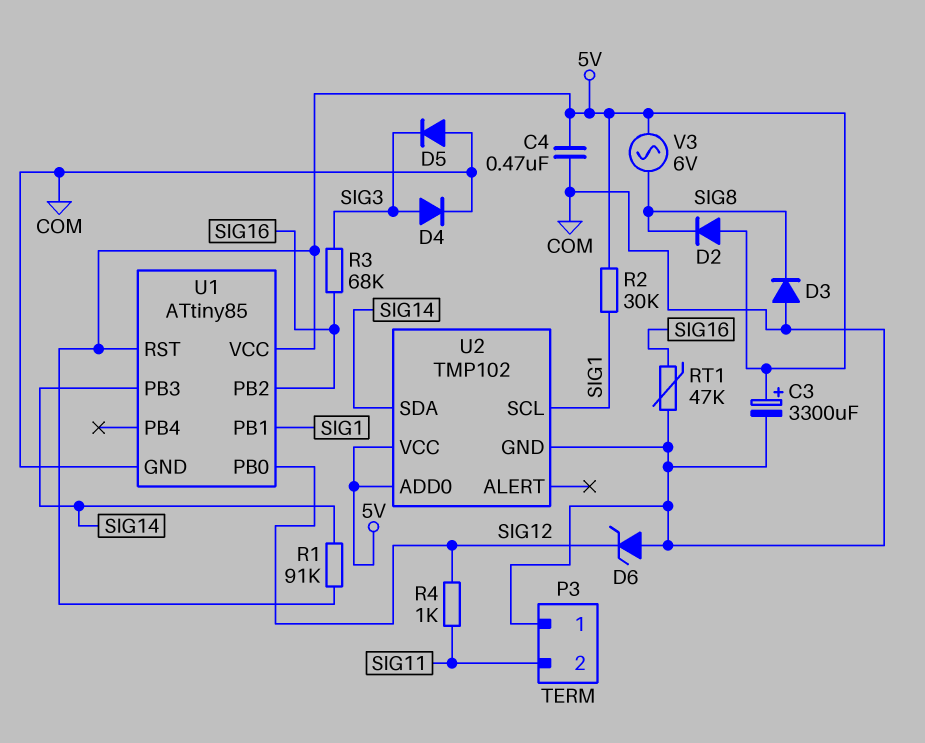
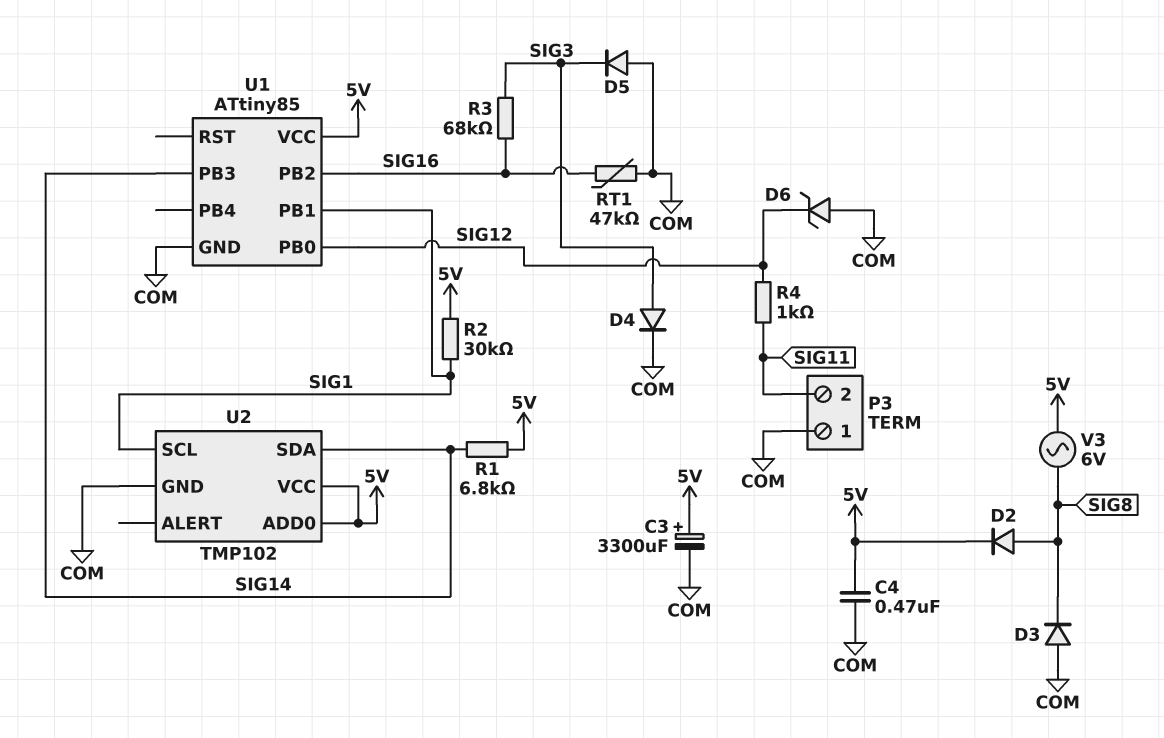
D2: diode (A 5V, K SIG8) -> diode (A SIG8, K 5V)
R1: 91k (5V, SIG14) -> 6.8k (5V, SIG14)
U1 pin RST: 5V -> none

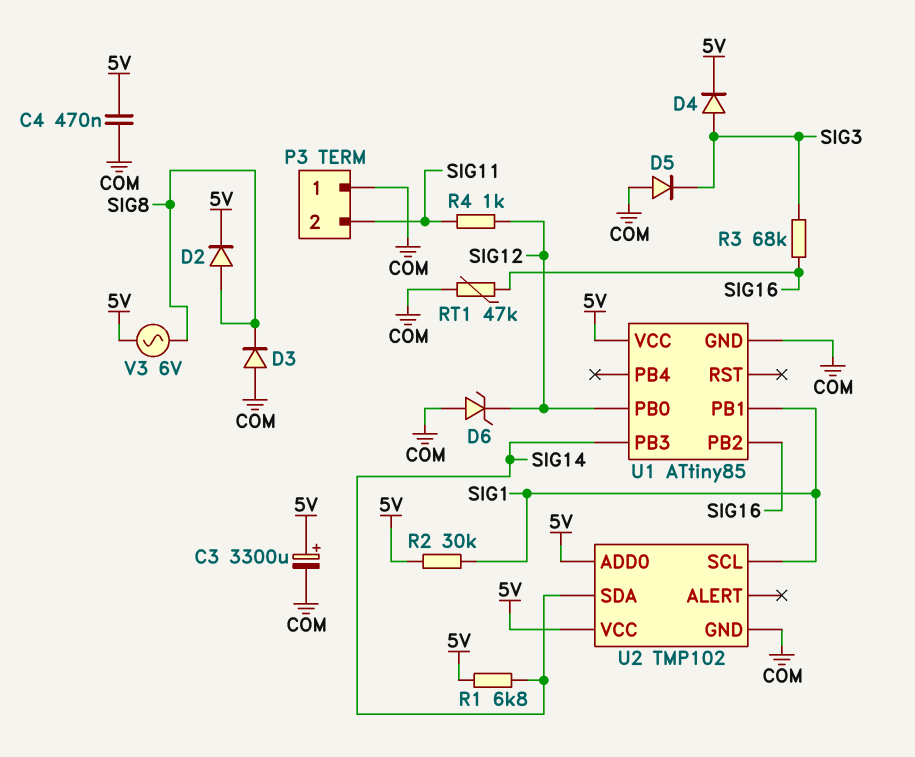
D4: diode (A SIG3, K COM) -> diode (A SIG3, K 5V)

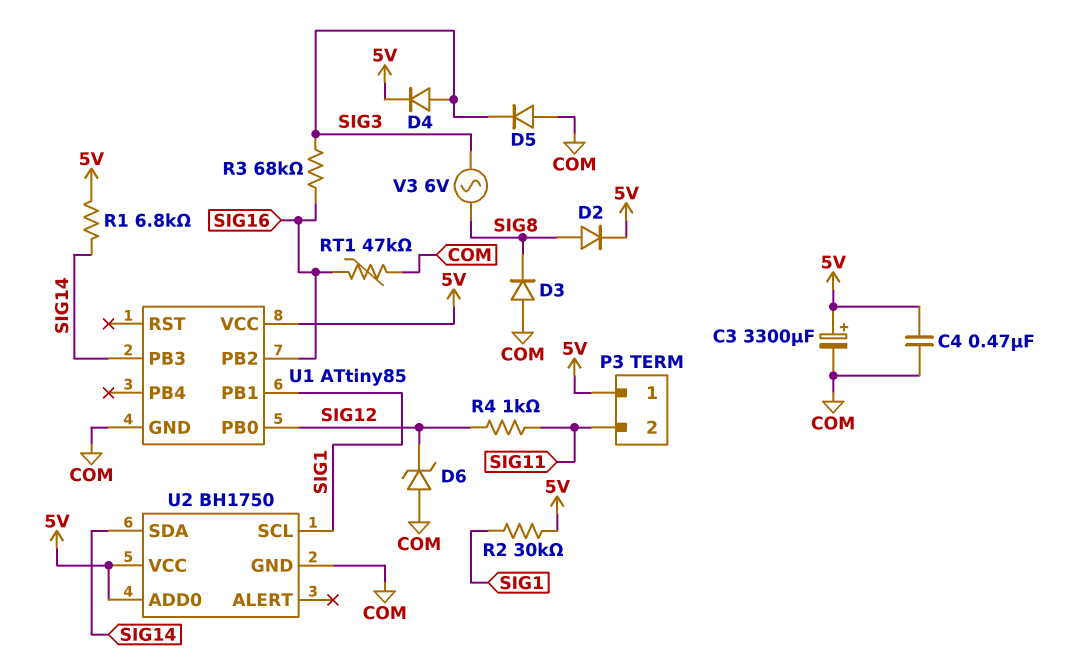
P3 pin 1: COM -> 5V
U2: TMP102 -> BH1750
V3: AC 6V (5V, SIG8) -> AC 6V (SIG3, SIG8)

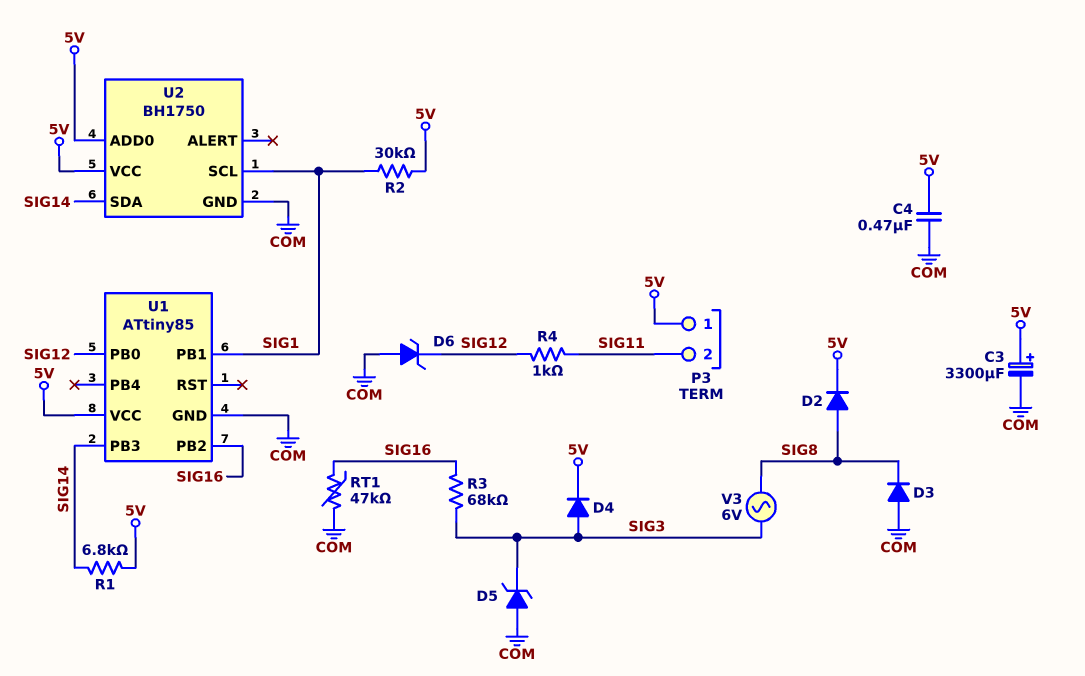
D5: diode (A COM, K SIG3) -> zener (A COM, K SIG3)

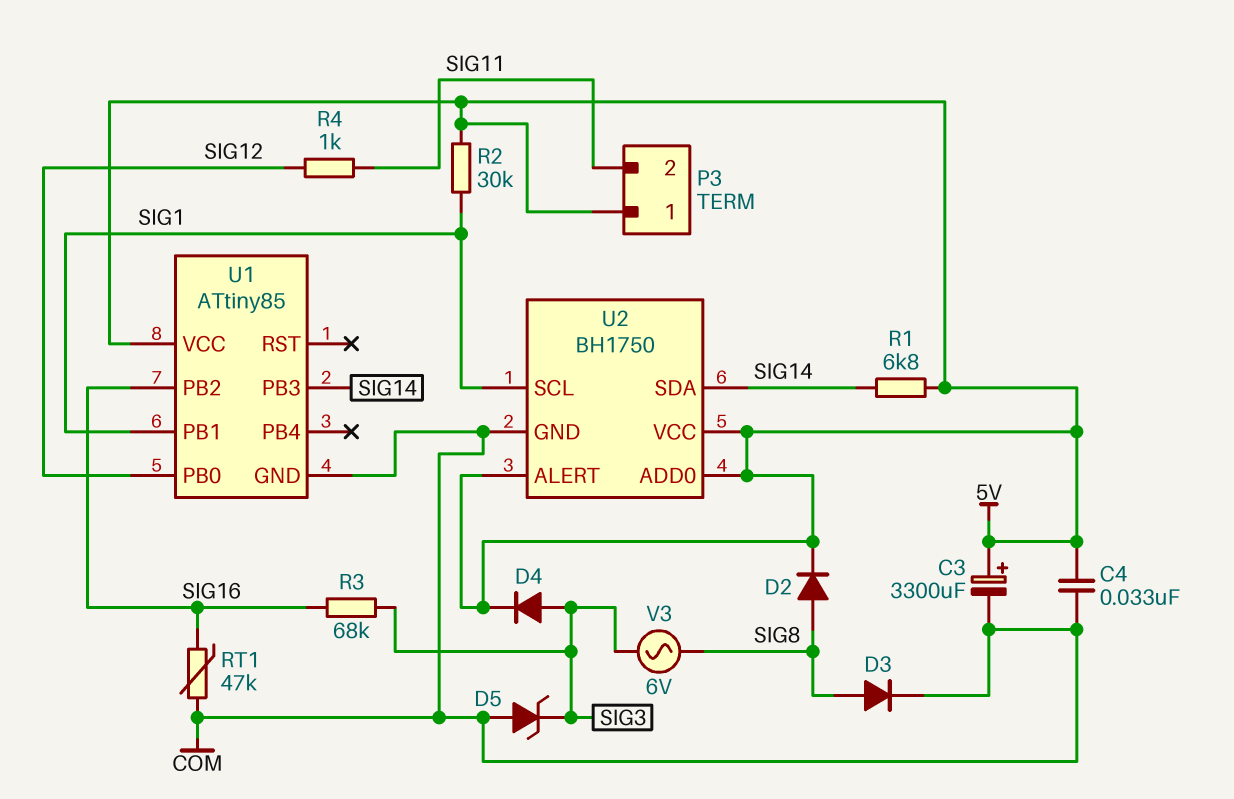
C4: 470nF (5V, COM) -> 33nF (5V, COM)
D3: diode (A COM, K SIG8) -> diode (A SIG8, K COM)
D6: zener (A COM, K SIG12) -> none
U2 pin ALERT: none -> 5V

